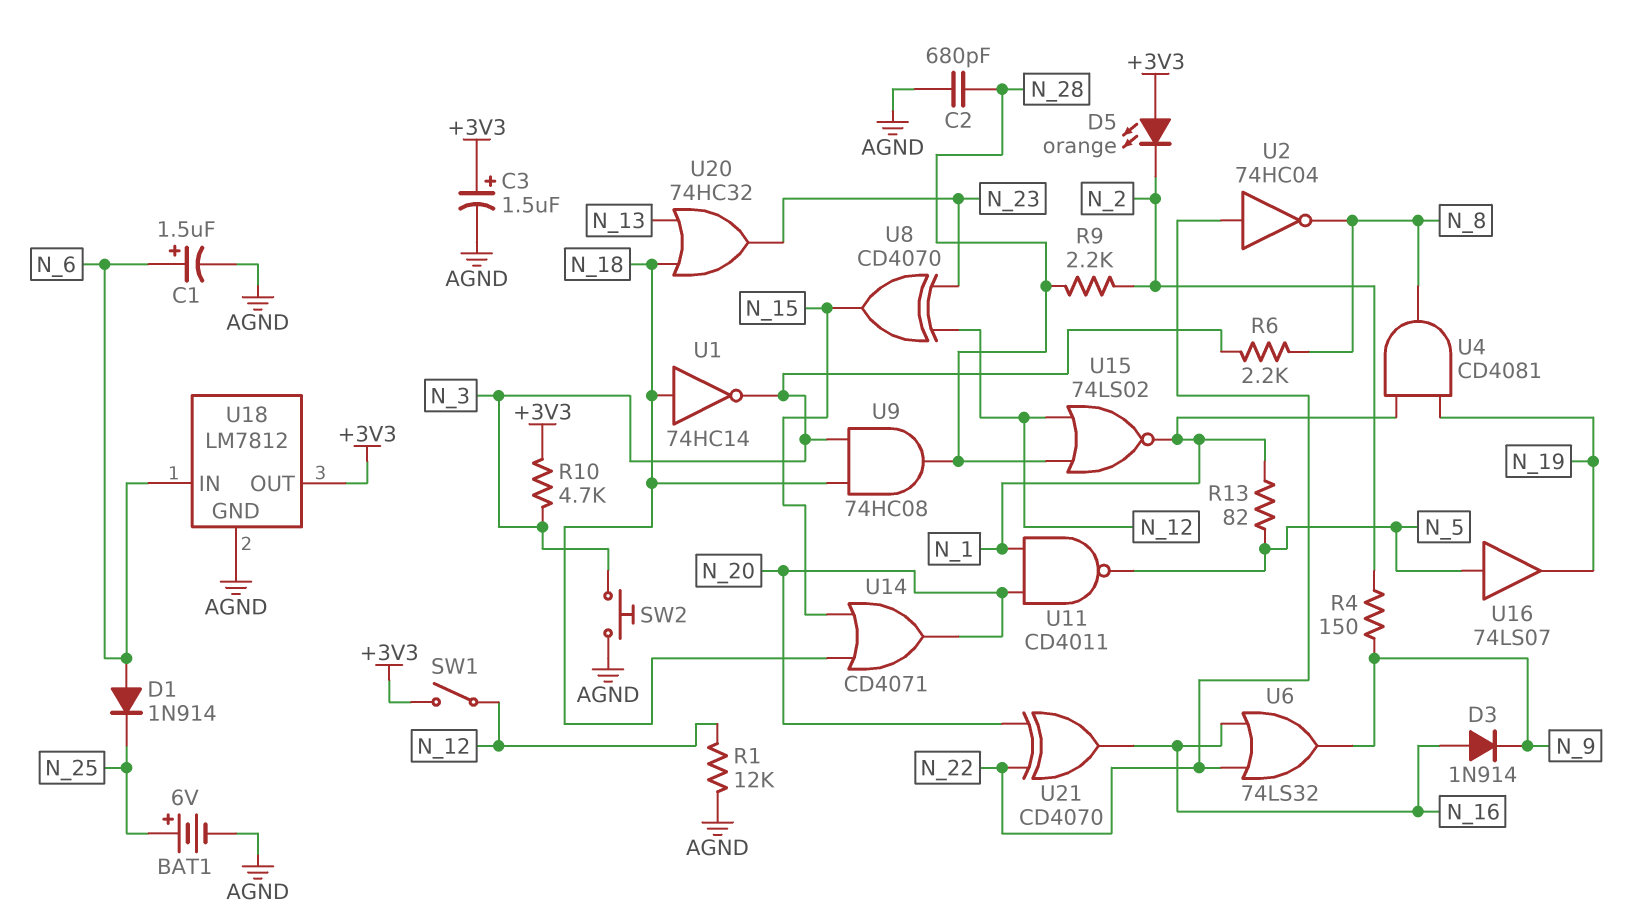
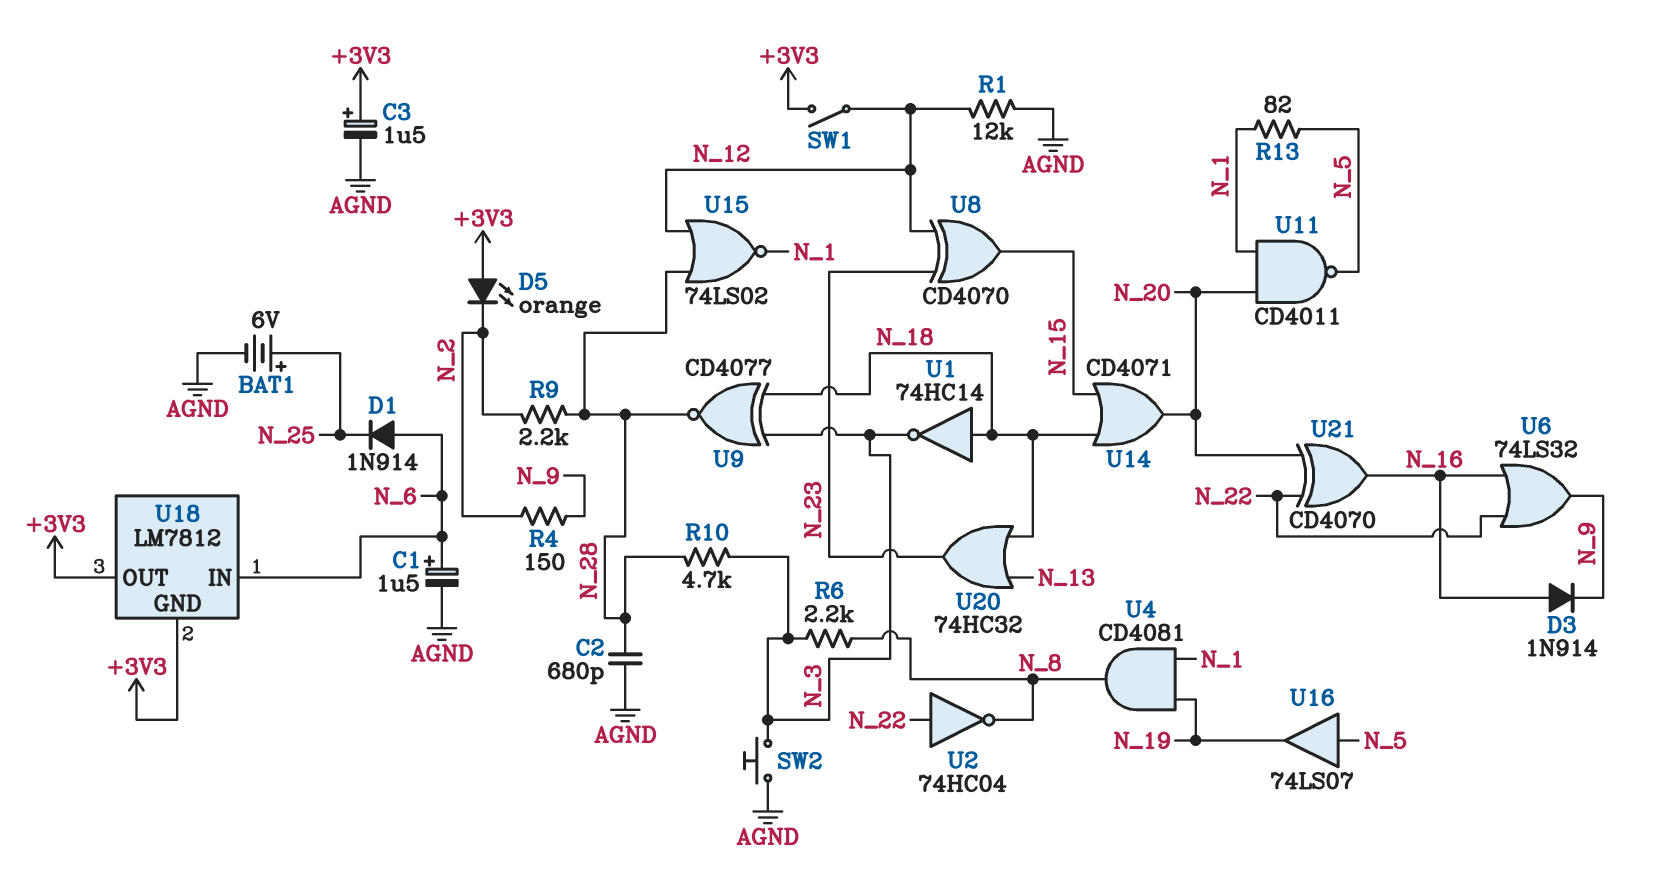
R10: 4.7k (+3V3, N_3) -> 4.7k (N_3, N_28)
U9: AND 74HC08 (in N_3, in N_18, out N_28) -> XNOR CD4077 (in N_3, in N_18, out N_28)
U18 pin GND: AGND -> +3V3

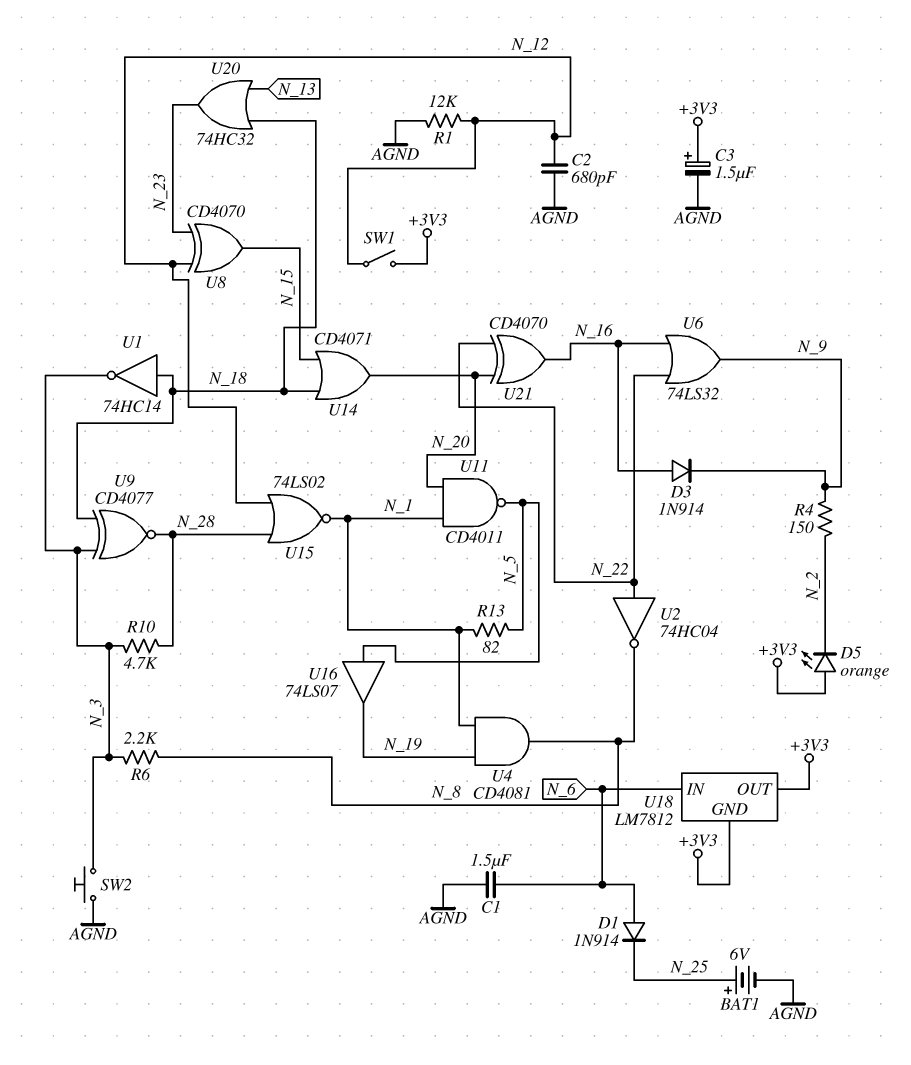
C1: 1.5uF (plus N_6, minus AGND) -> 1.5uF (AGND, N_6)
C2: 680pF (AGND, N_28) -> 680pF (AGND, N_12)
R9: 2.2k (N_2, N_28) -> none

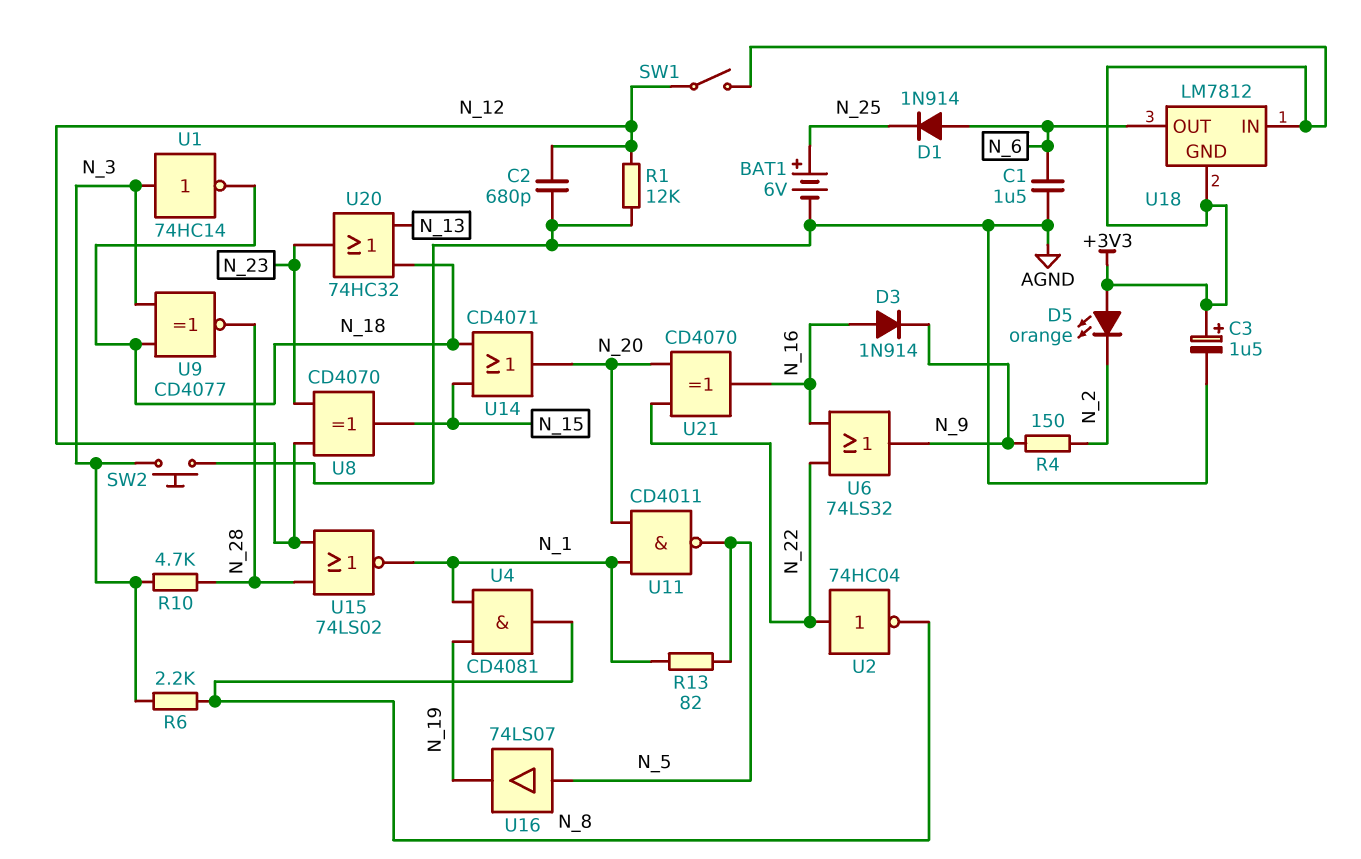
U1: NOT 74HC14 (in N_18, out N_3) -> NOT 74HC14 (in N_3, out N_18)
U18 pin IN: N_6 -> +3V3
U18 pin OUT: +3V3 -> N_6

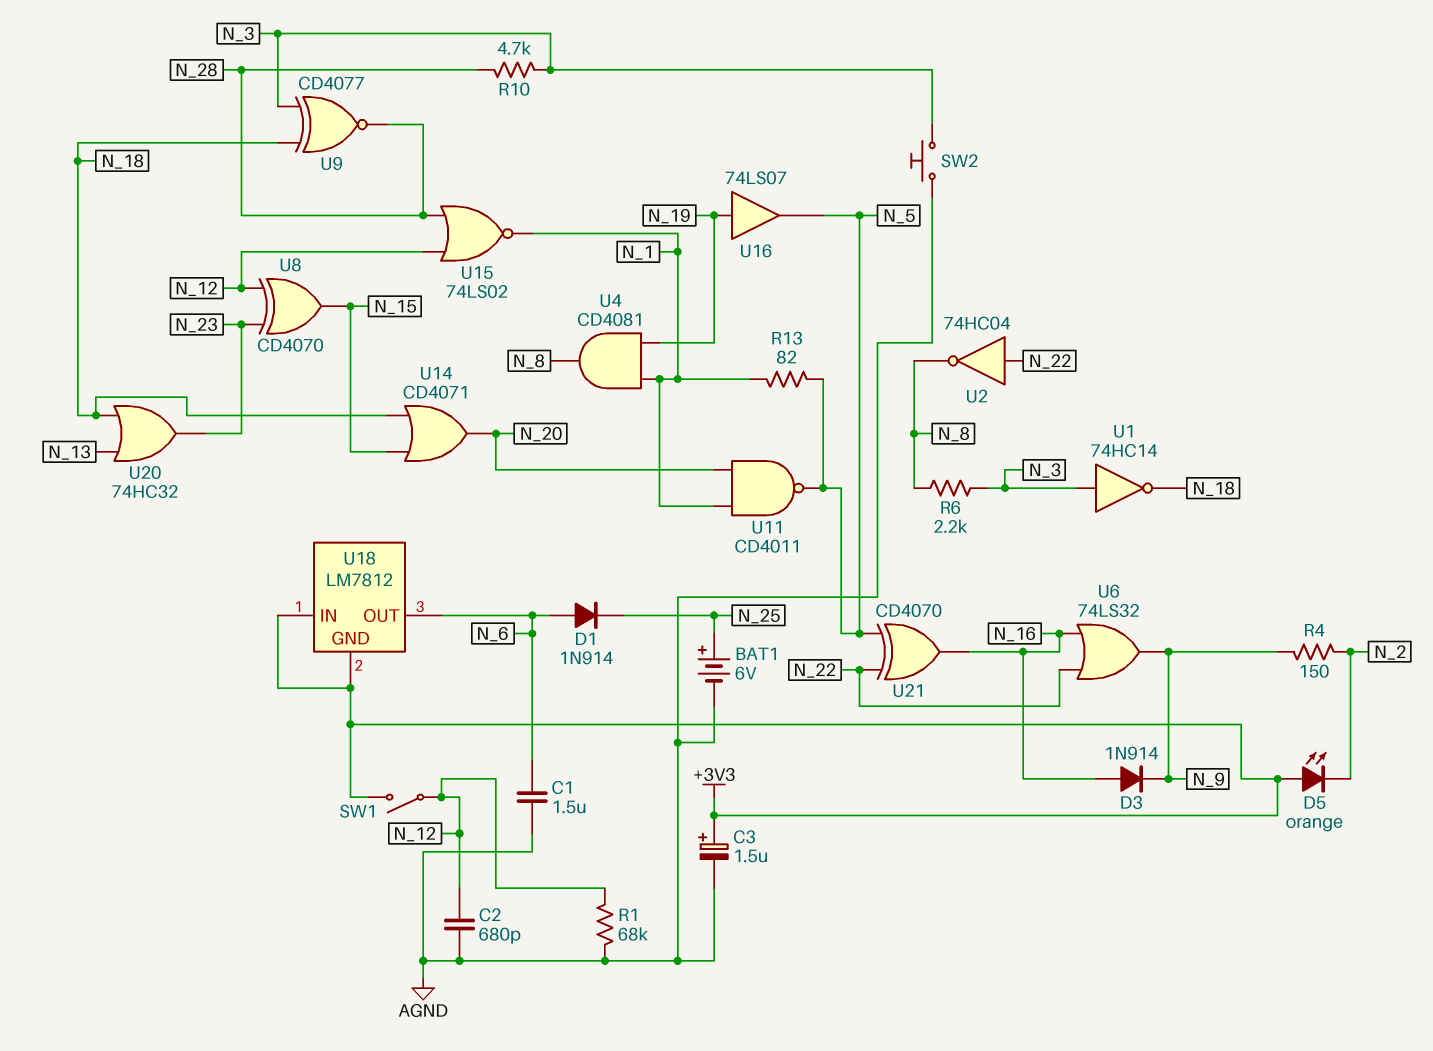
R1: 12k (AGND, N_12) -> 68k (AGND, N_12)
U16: buffer 74LS07 (in N_5, out N_19) -> buffer 74LS07 (in N_19, out N_5)
U21: XOR CD4070 (in N_20, in N_22, out N_16) -> XOR CD4070 (in N_5, in N_22, out N_16)

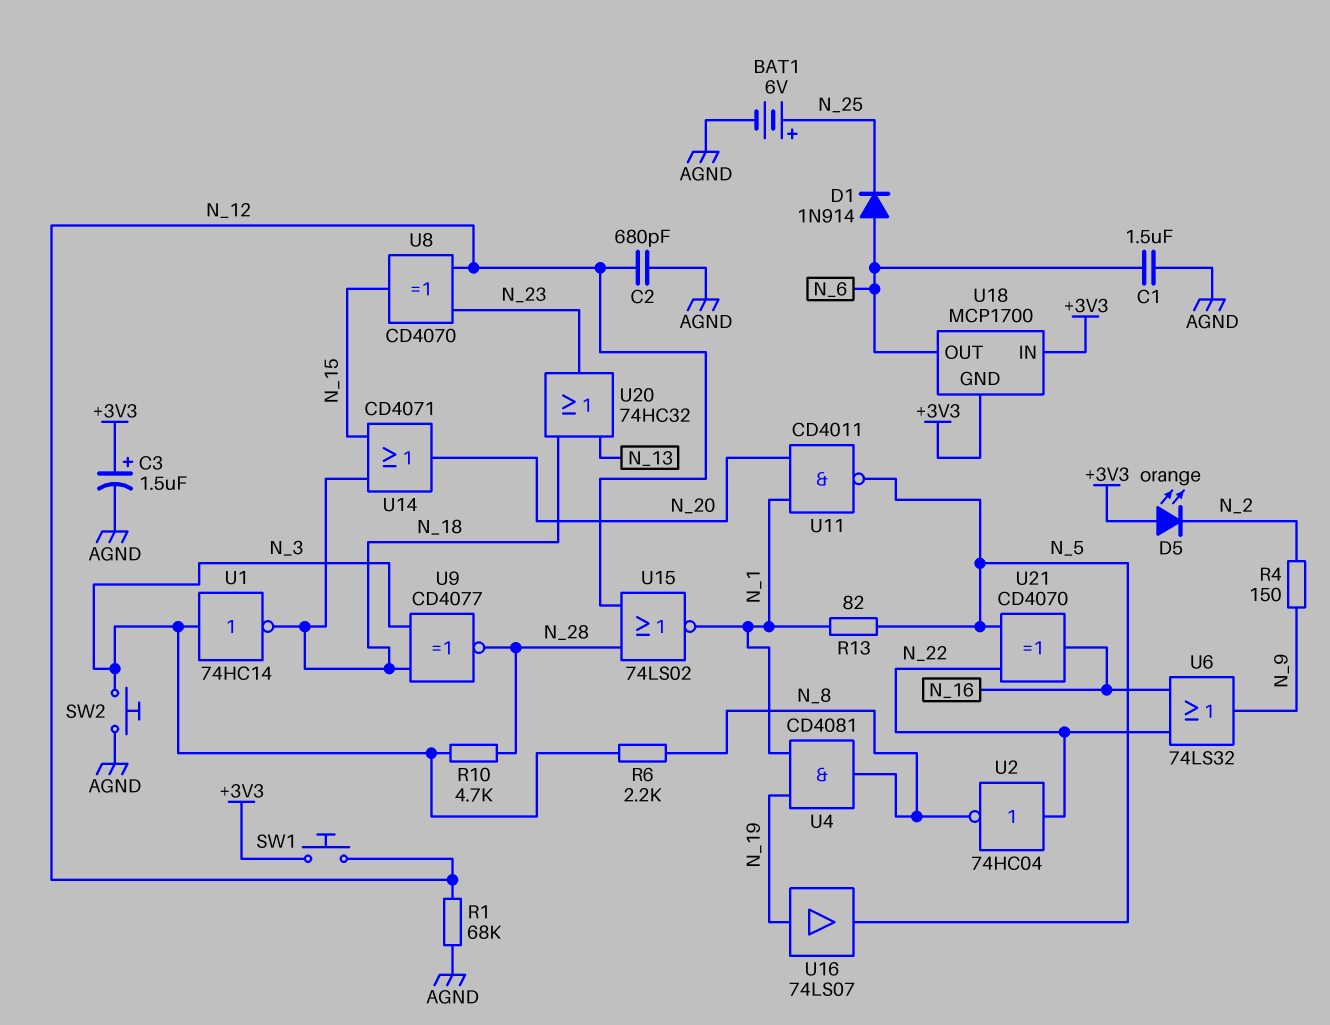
D3: diode 1N914 (A N_16, K N_9) -> none
SW1: switch (+3V3, N_12) -> button (+3V3, N_12)
U18: LM7812 -> MCP1700

